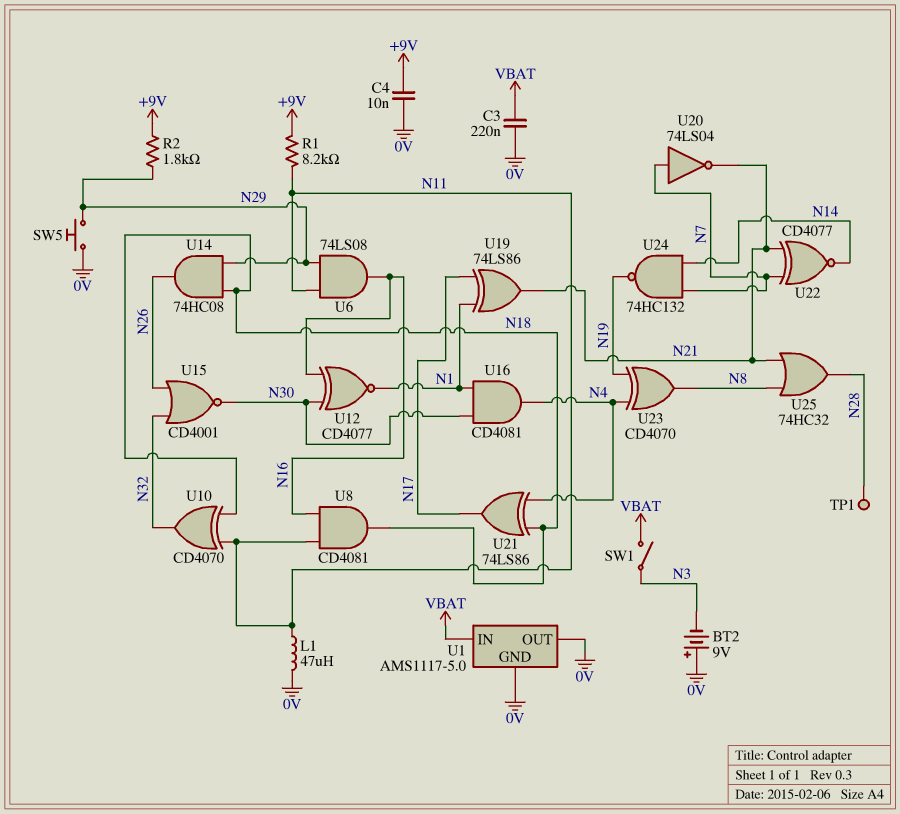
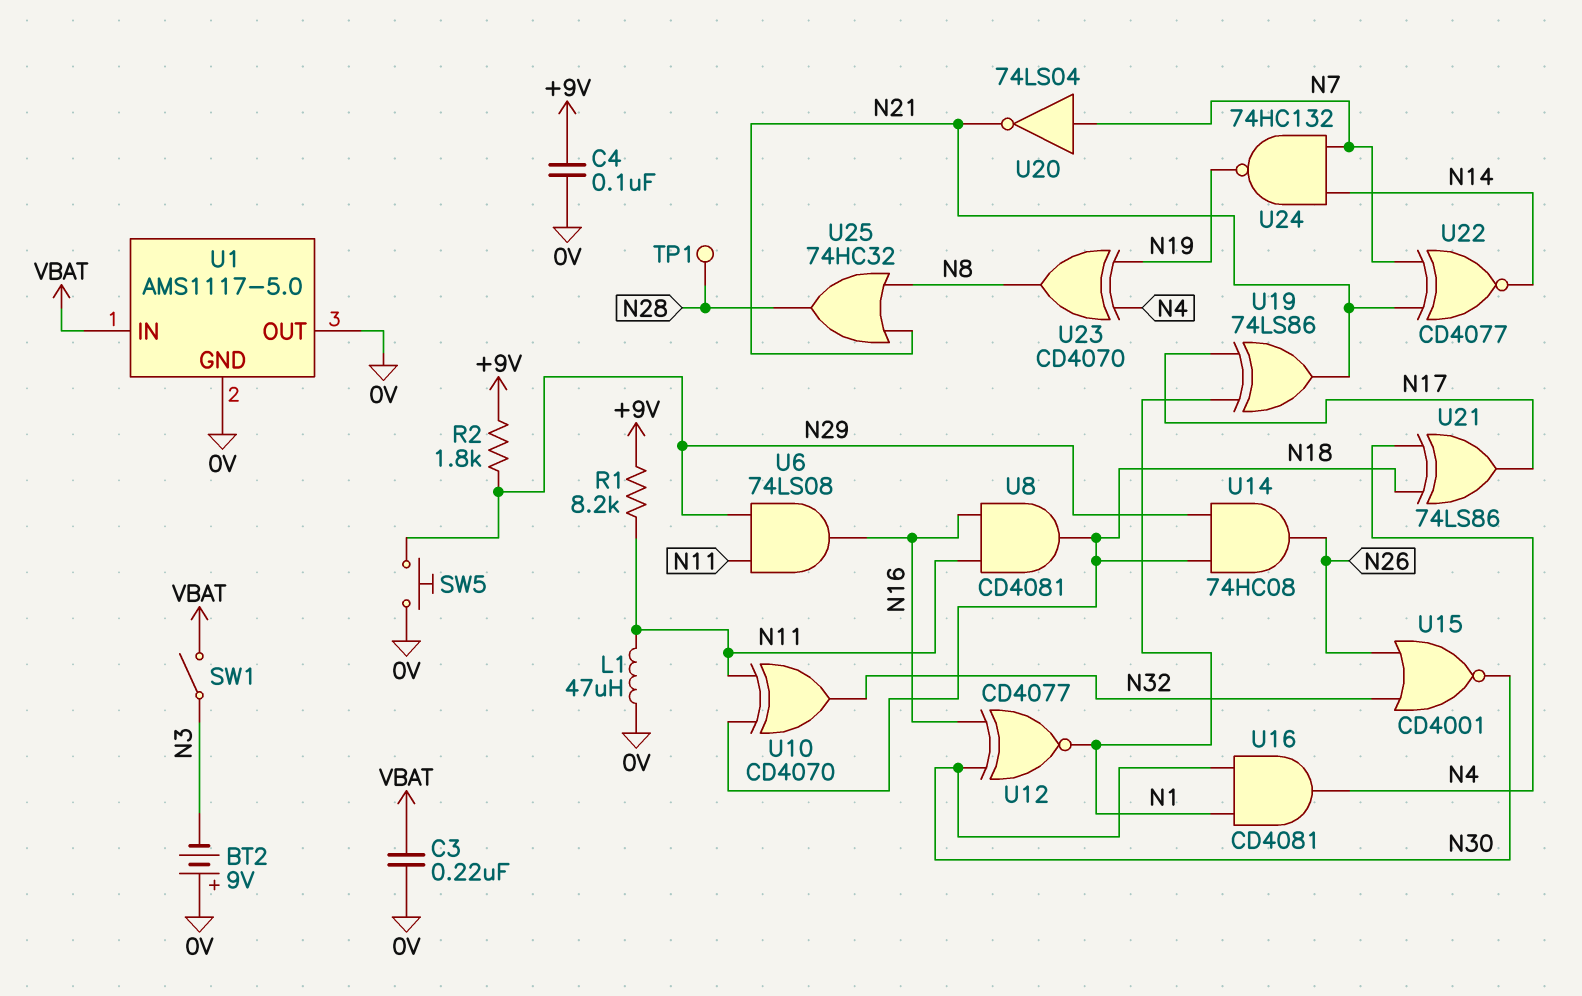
C4: 10nF (+9V, 0V) -> 100nF (+9V, 0V)

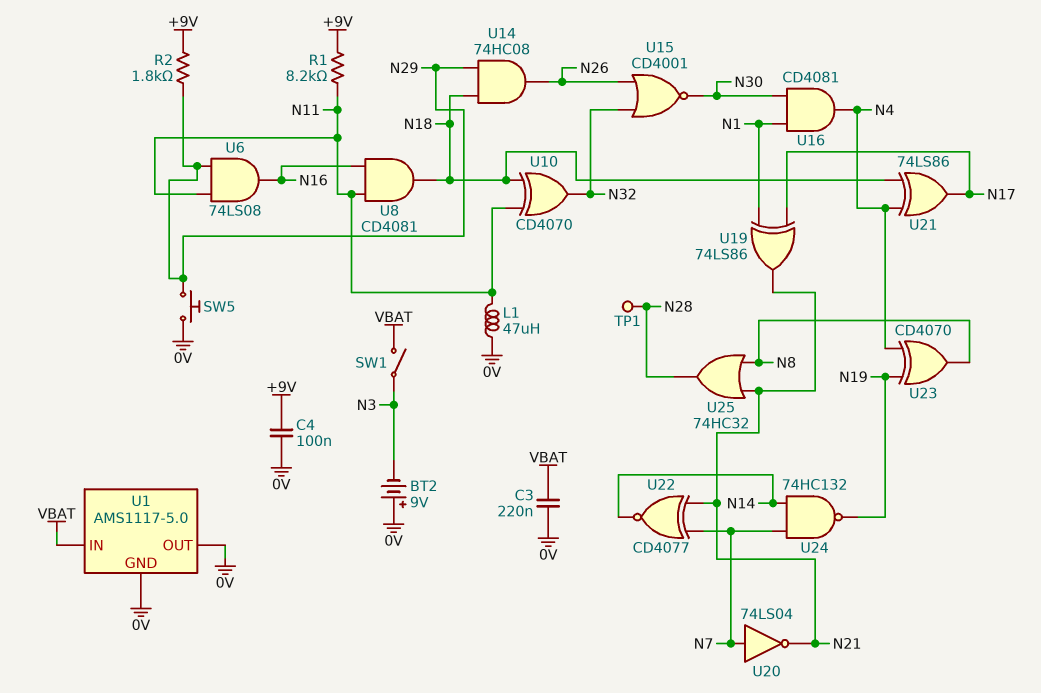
U12: XNOR CD4077 (in N16, in N30, out N1) -> none

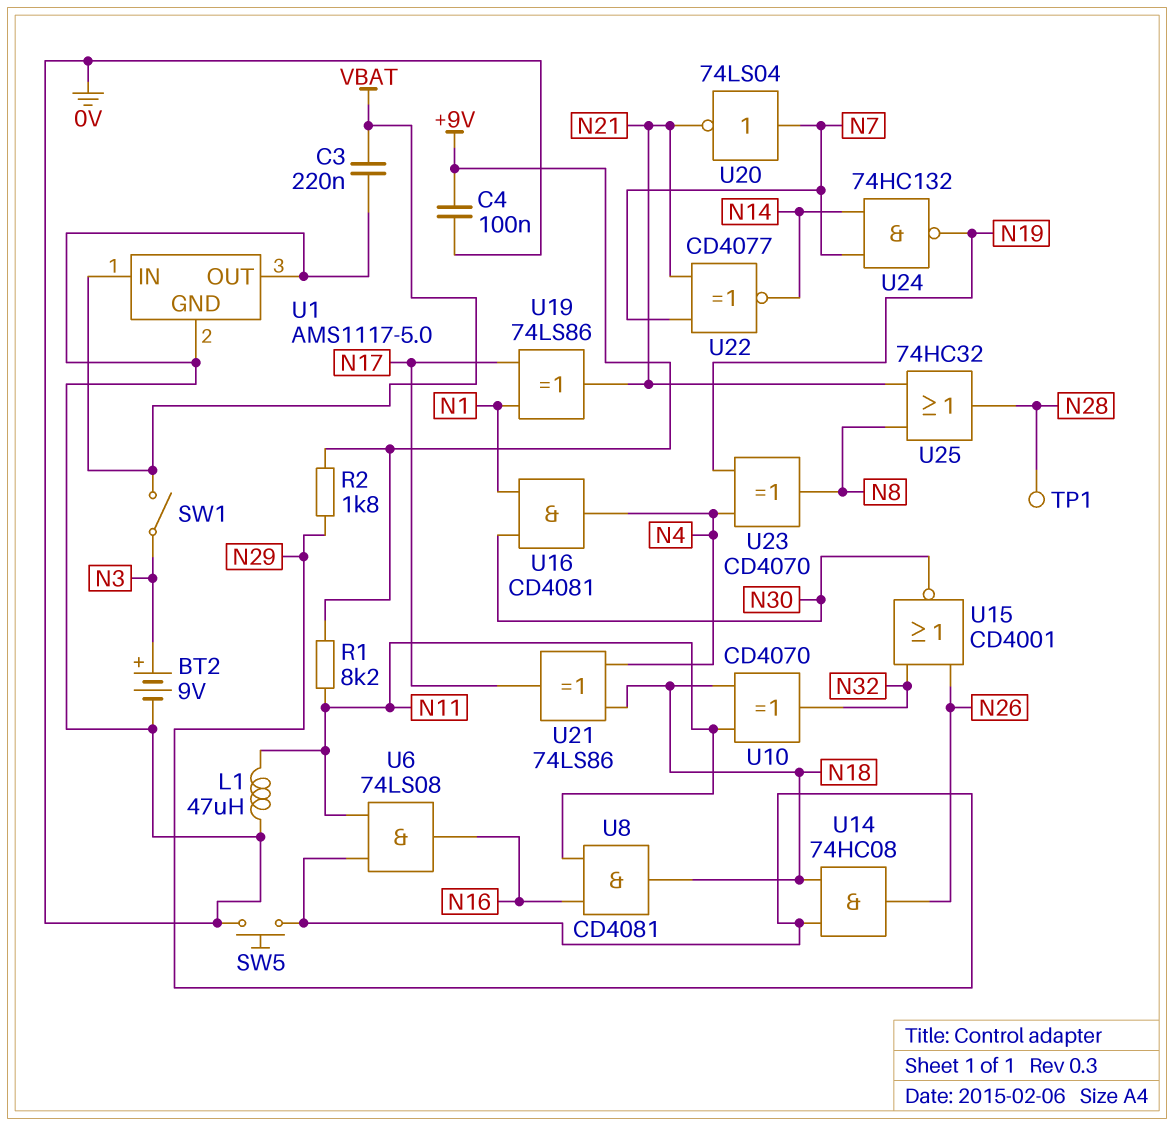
BT2: 9V (plus 0V, minus N3) -> 9V (plus N3, minus 0V)

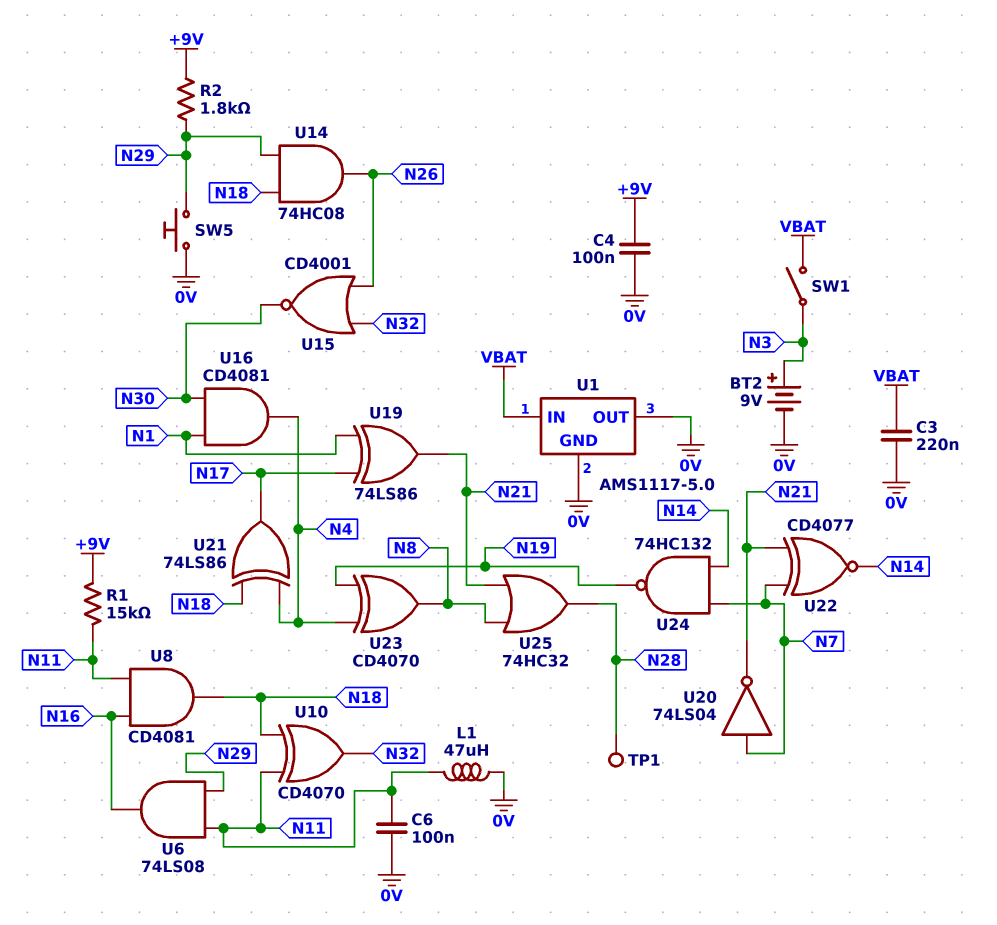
C6: none -> 100nF (0V, N11)
R1: 8.2k (+9V, N11) -> 15k (+9V, N11)

